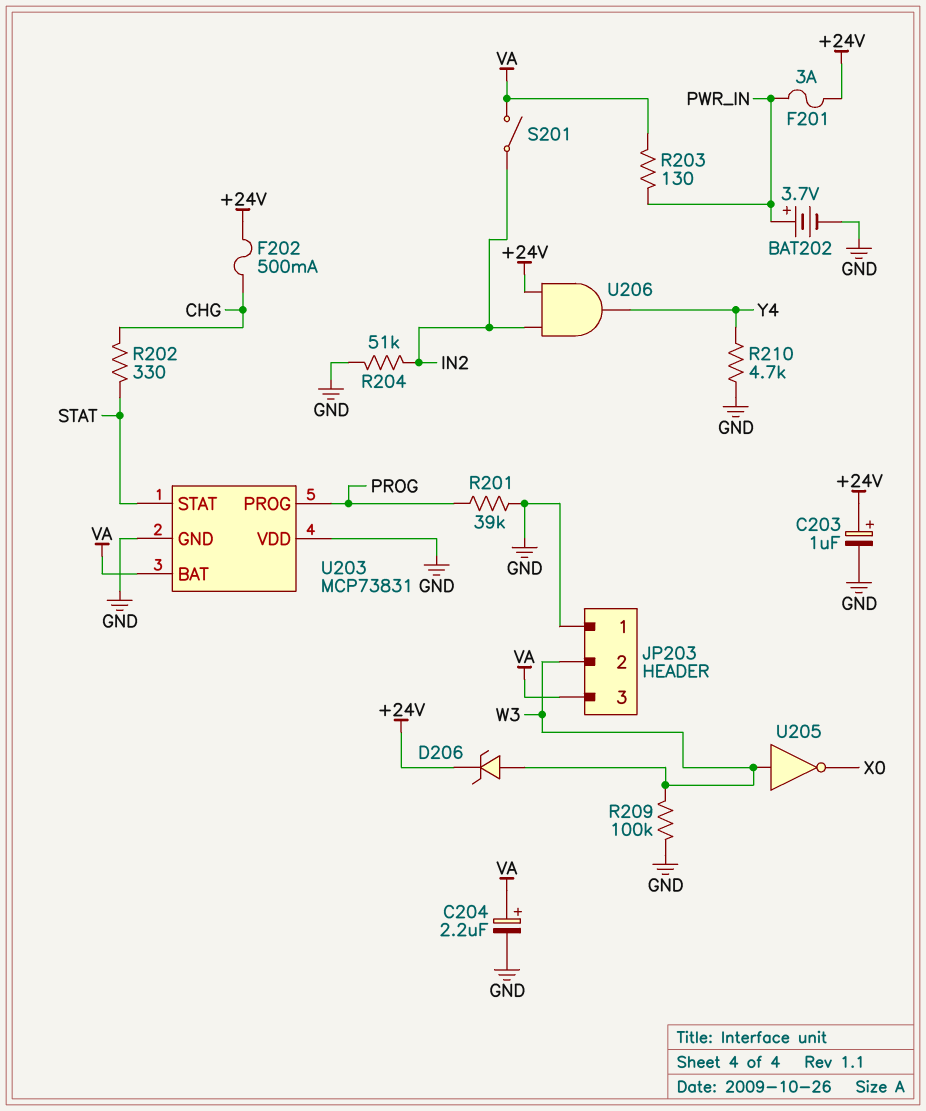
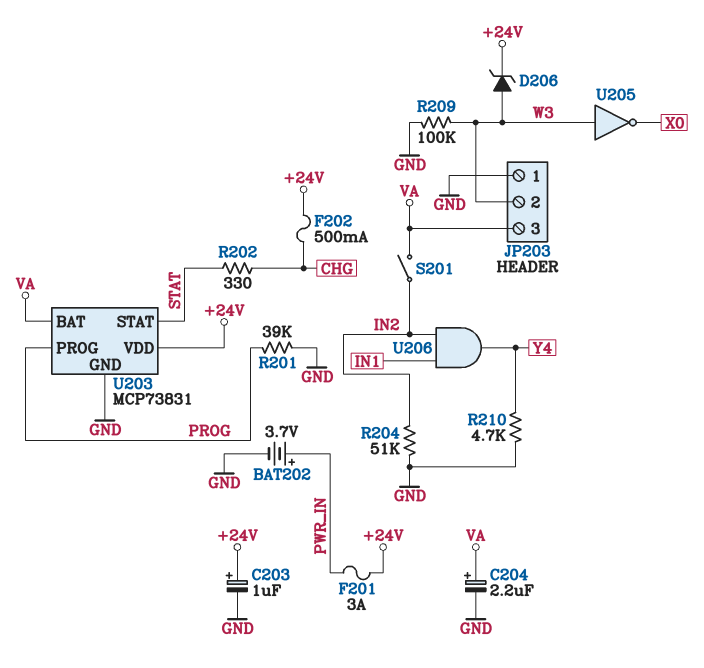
R203: 130 (PWR_IN, VA) -> none
U203 pin VDD: GND -> +24V
U206: AND (in +24V, in IN2, out Y4) -> AND (in IN1, in IN2, out Y4)

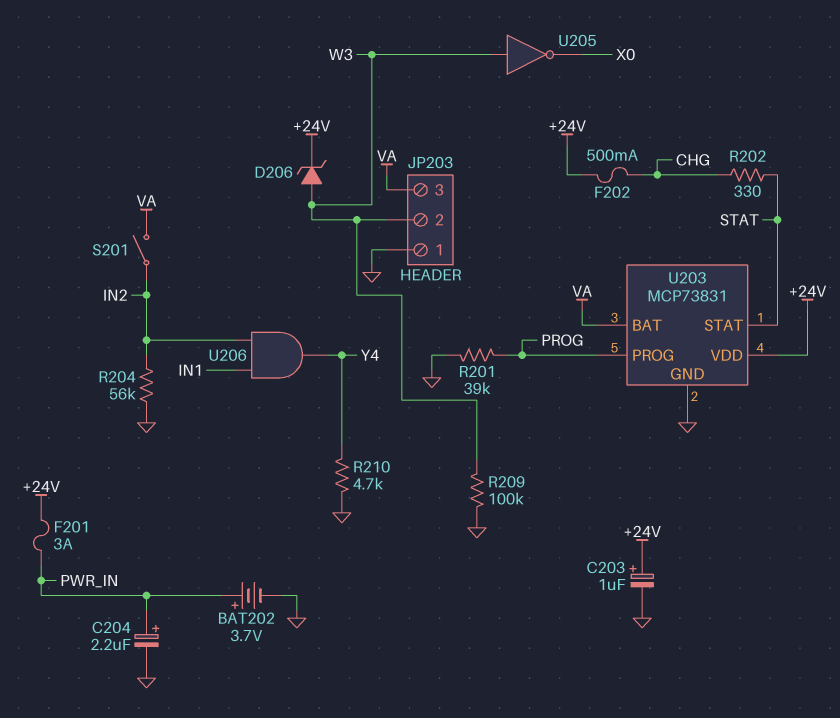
C204: 2.2uF (plus VA, minus GND) -> 2.2uF (plus PWR_IN, minus GND)
R204: 51k (GND, IN2) -> 56k (GND, IN2)

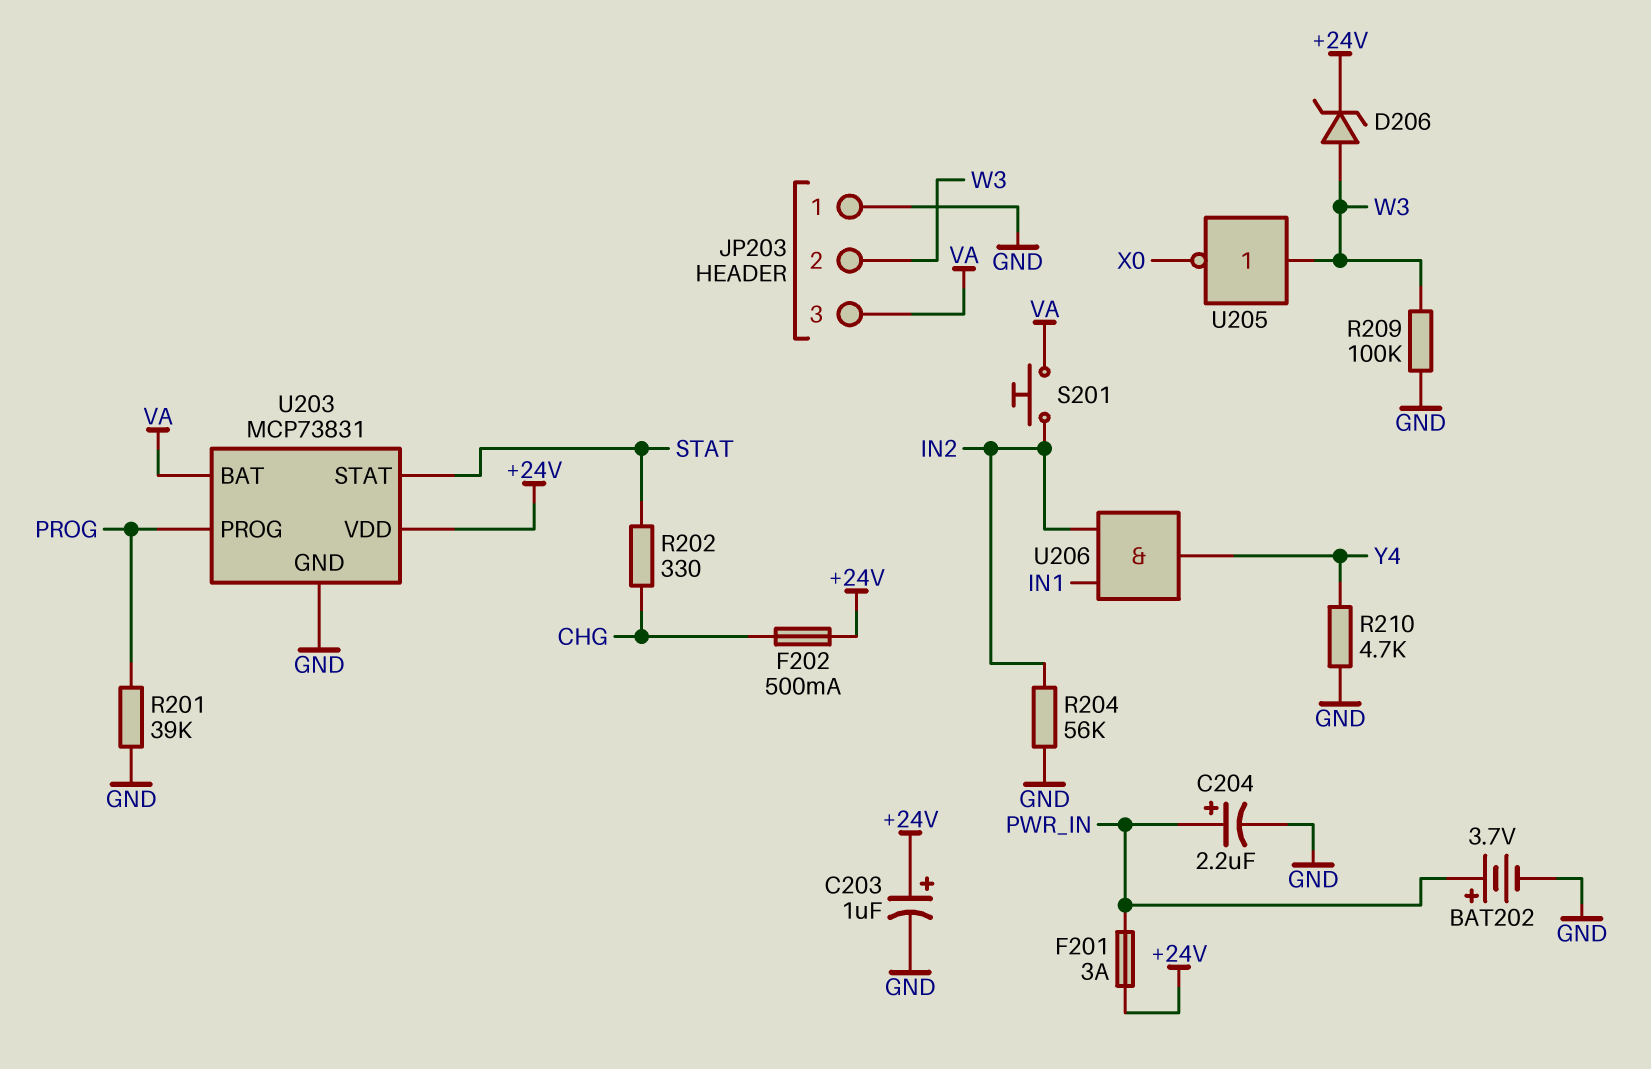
S201: switch (IN2, VA) -> button (IN2, VA)

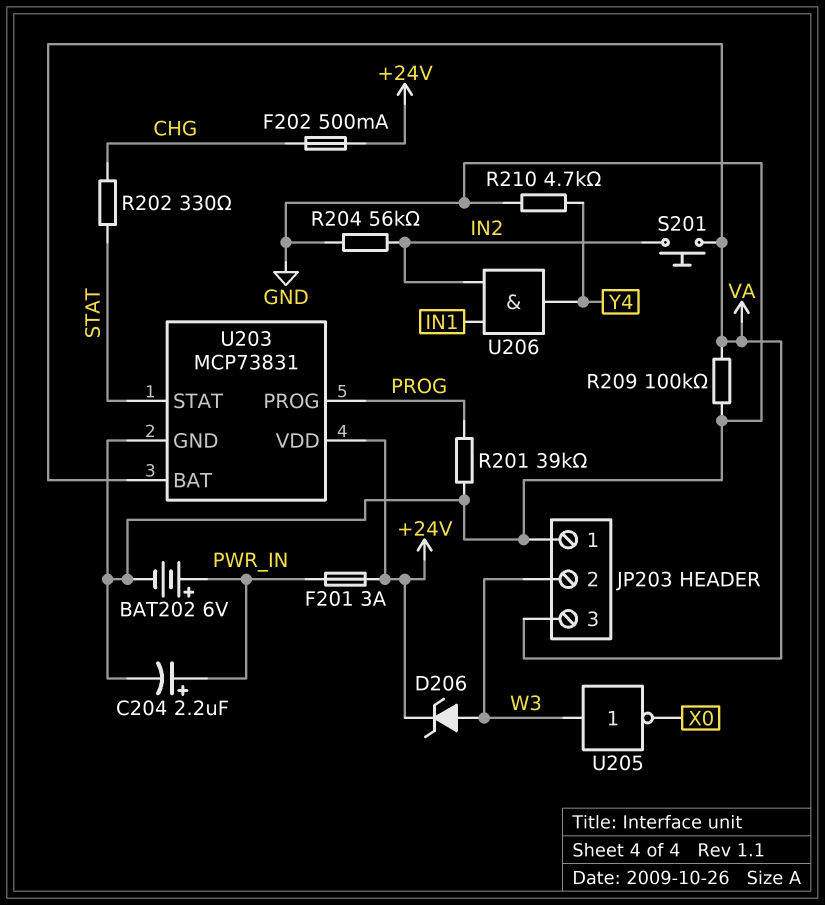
BAT202: 3.7V (plus PWR_IN, minus GND) -> 6V (plus PWR_IN, minus GND)
C203: 1uF (plus +24V, minus GND) -> none
R209: 100k (GND, W3) -> 100k (GND, VA)

